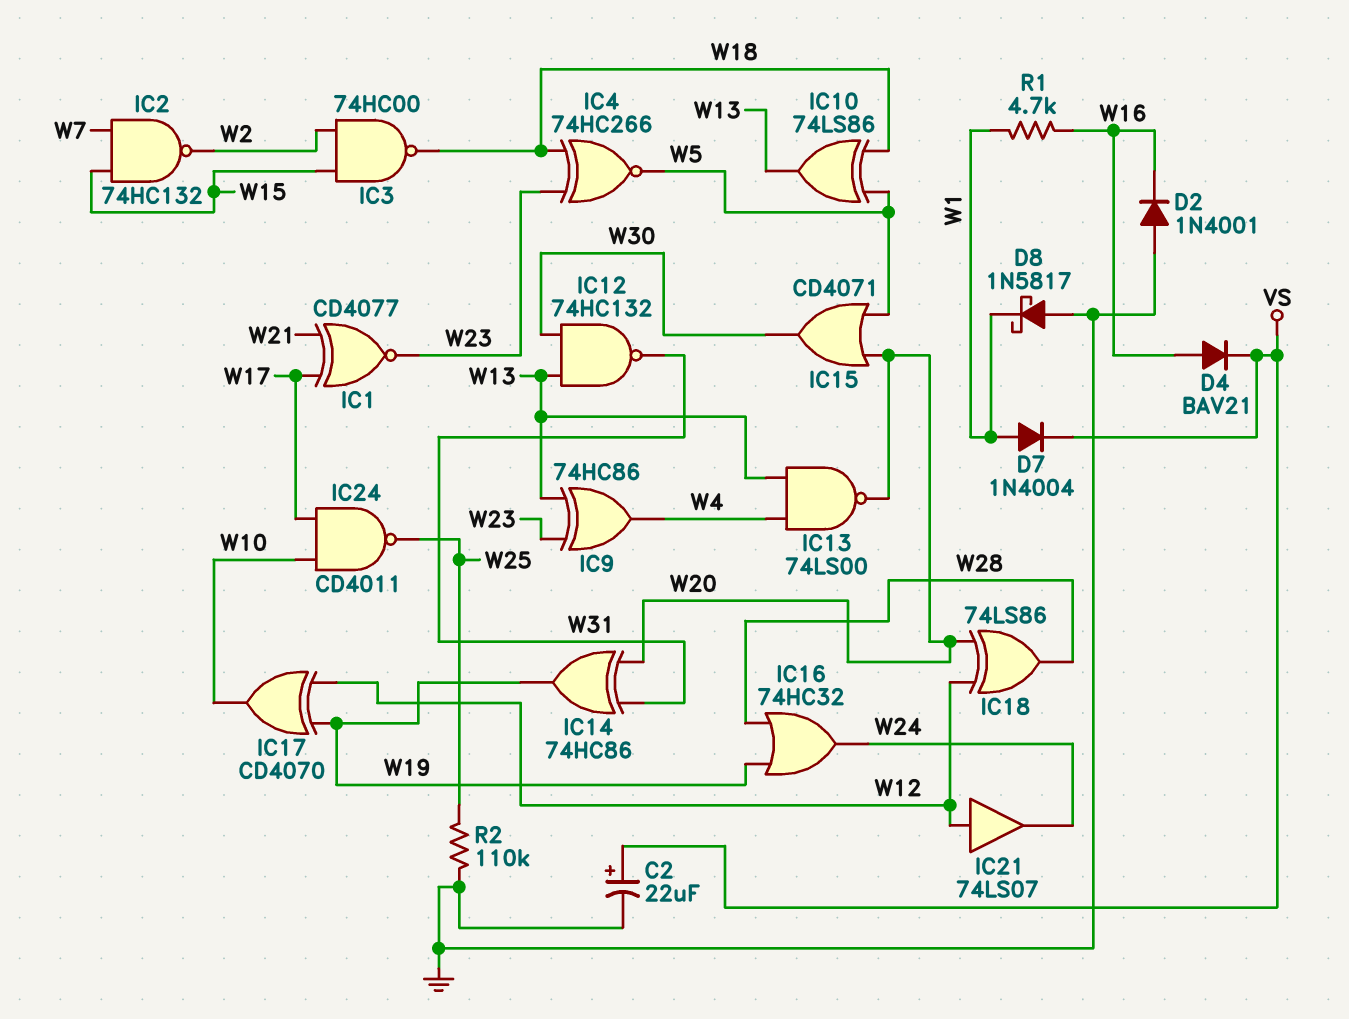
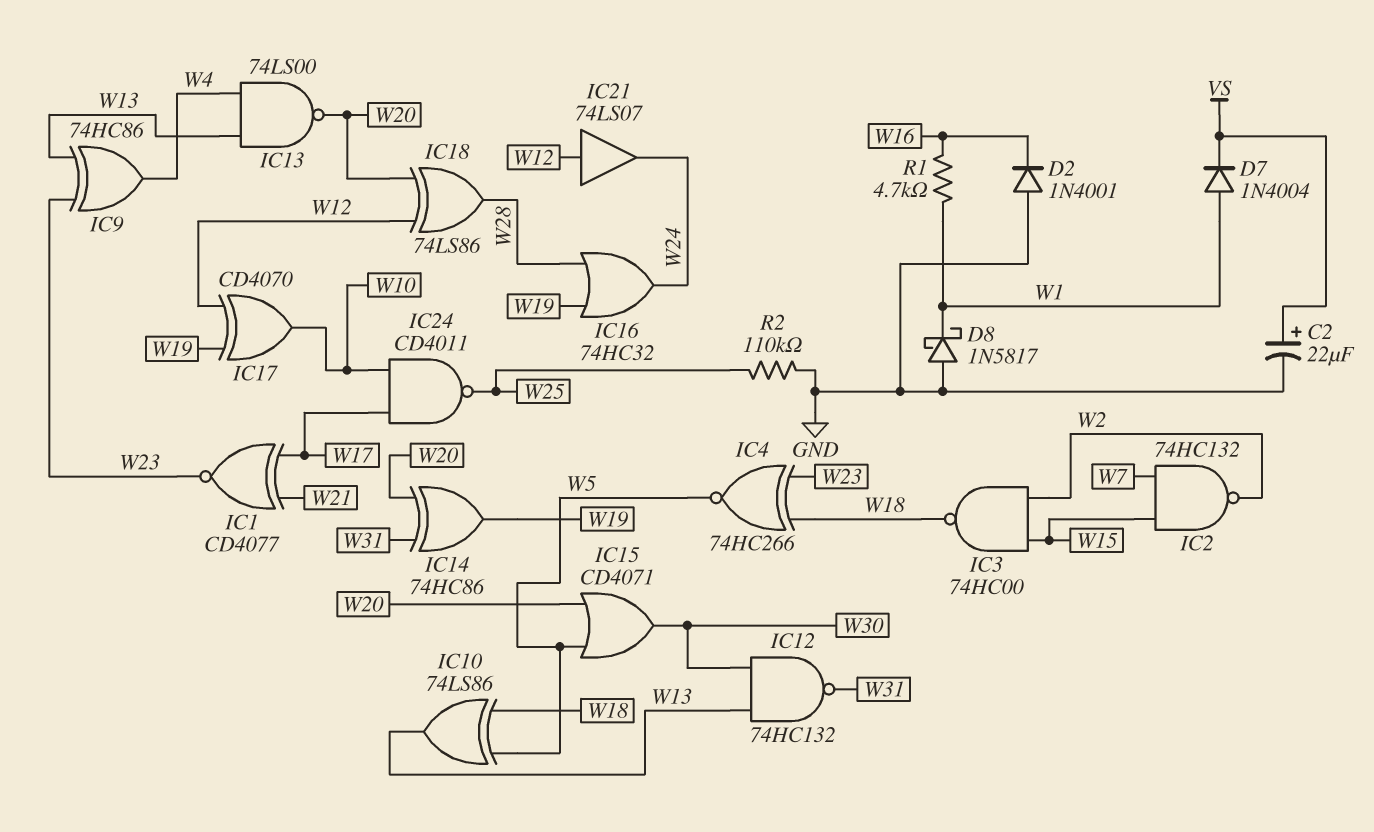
D4: diode BAV21 (A W16, K VS) -> none

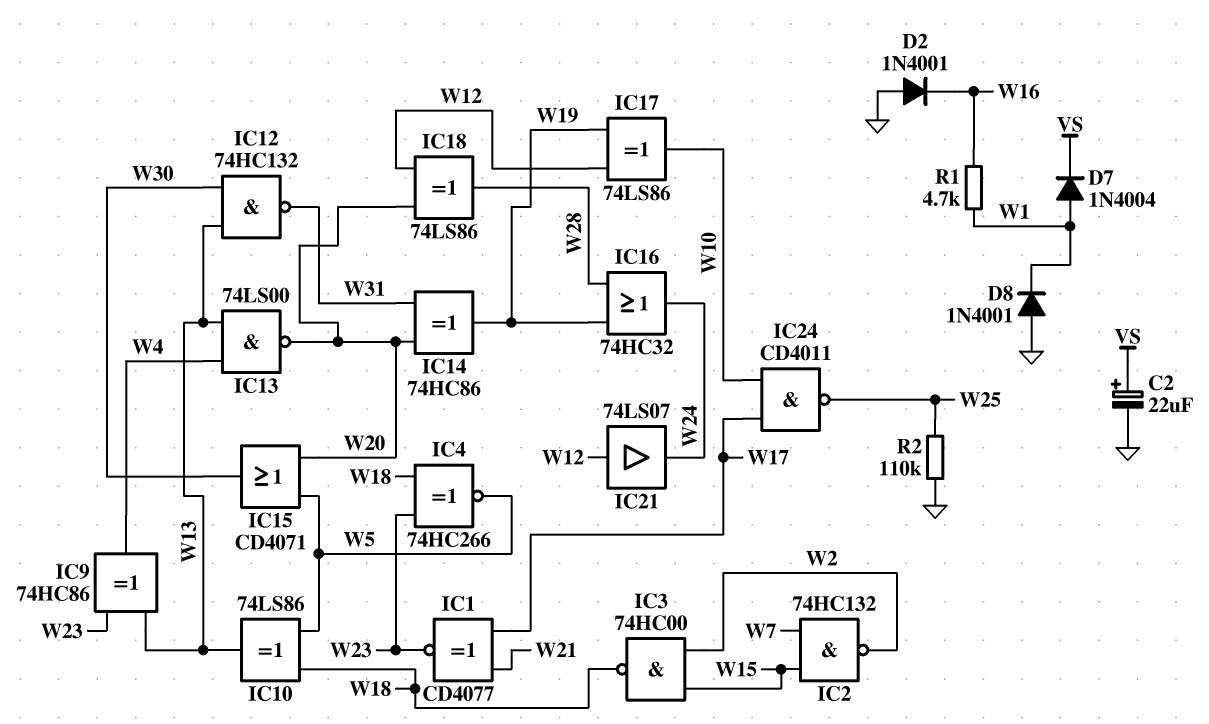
D8: schottky 1N5817 (A GND, K W1) -> diode 1N4001 (A GND, K W1)
IC17: XOR CD4070 (in W12, in W19, out W10) -> XOR 74LS86 (in W12, in W19, out W10)

